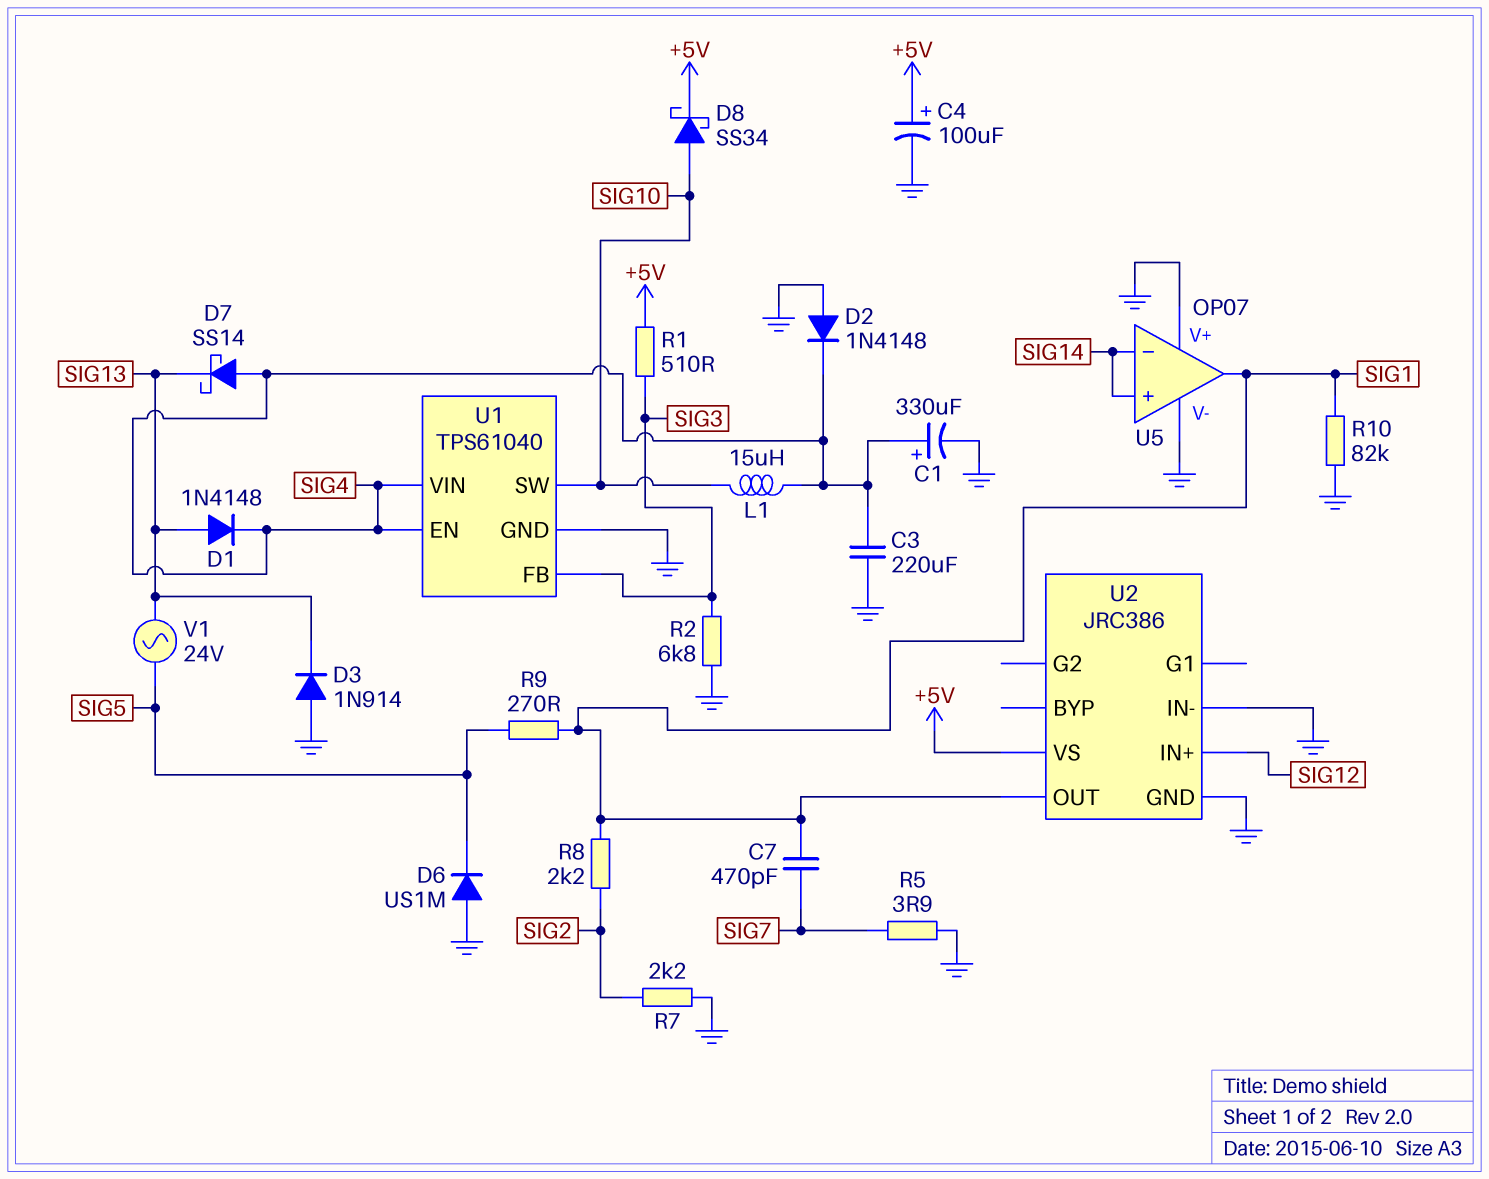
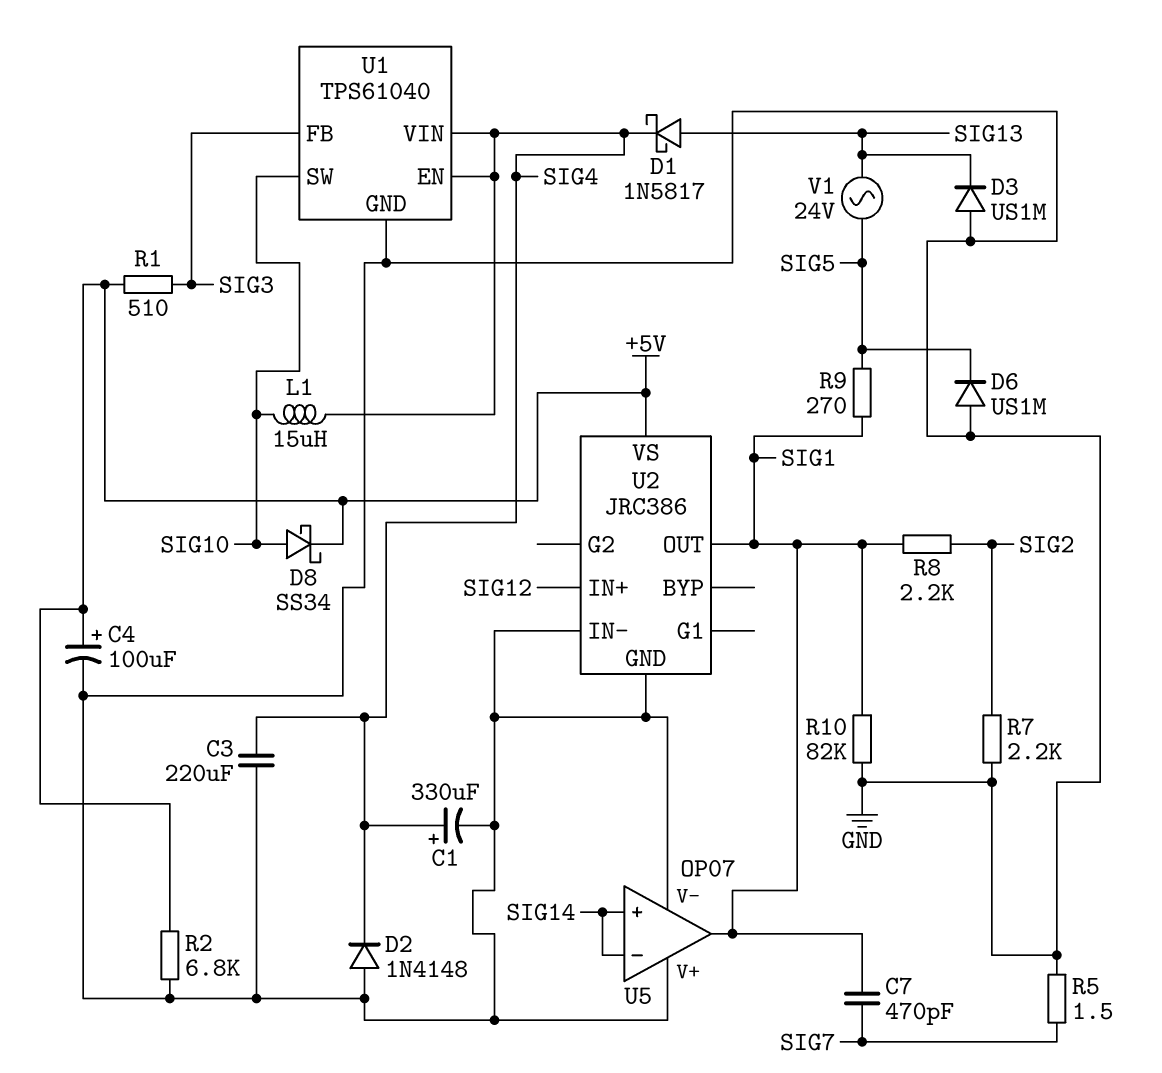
D1: diode 1N4148 (A SIG13, K SIG4) -> schottky 1N5817 (A SIG13, K SIG4)
D3: diode 1N914 (A GND, K SIG13) -> diode US1M (A GND, K SIG13)
D7: schottky SS14 (A SIG4, K SIG13) -> none
R2: 6.8k (GND, SIG3) -> 6.8k (+5V, GND)
R5: 3.9 (GND, SIG7) -> 1.5 (GND, SIG7)

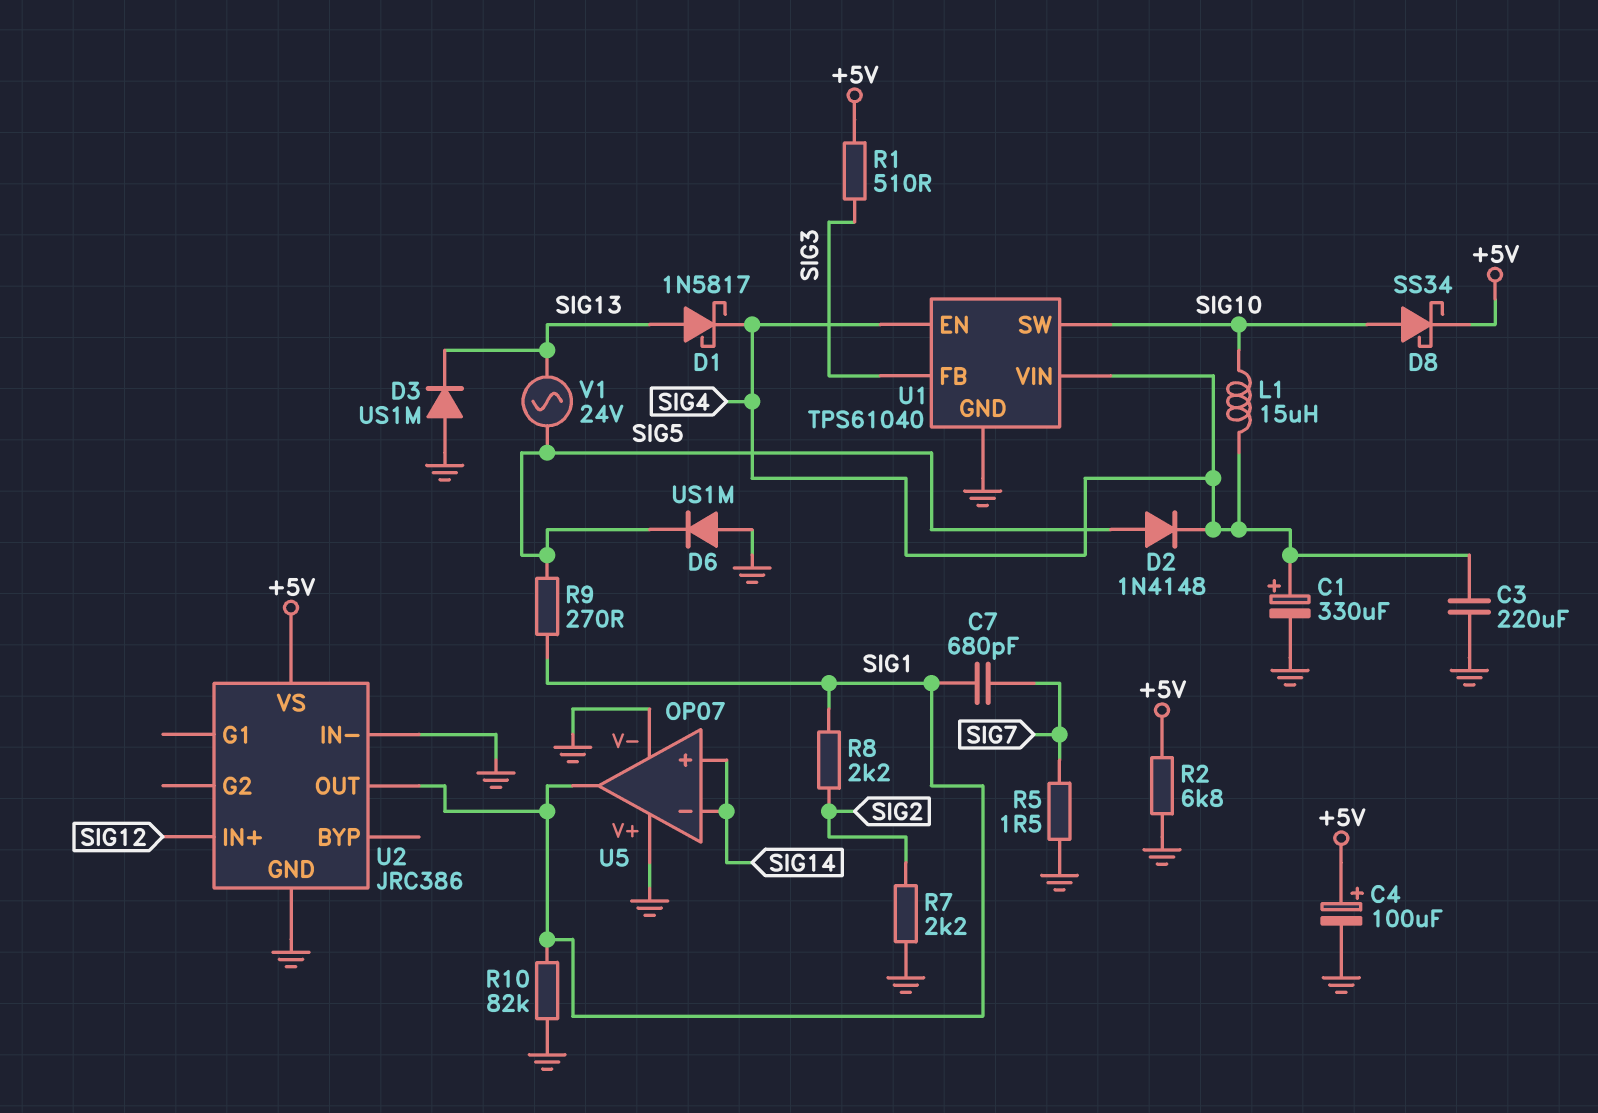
C7: 470pF (SIG1, SIG7) -> 680pF (SIG1, SIG7)
D2: diode 1N4148 (A GND, K SIG4) -> diode 1N4148 (A SIG5, K SIG4)

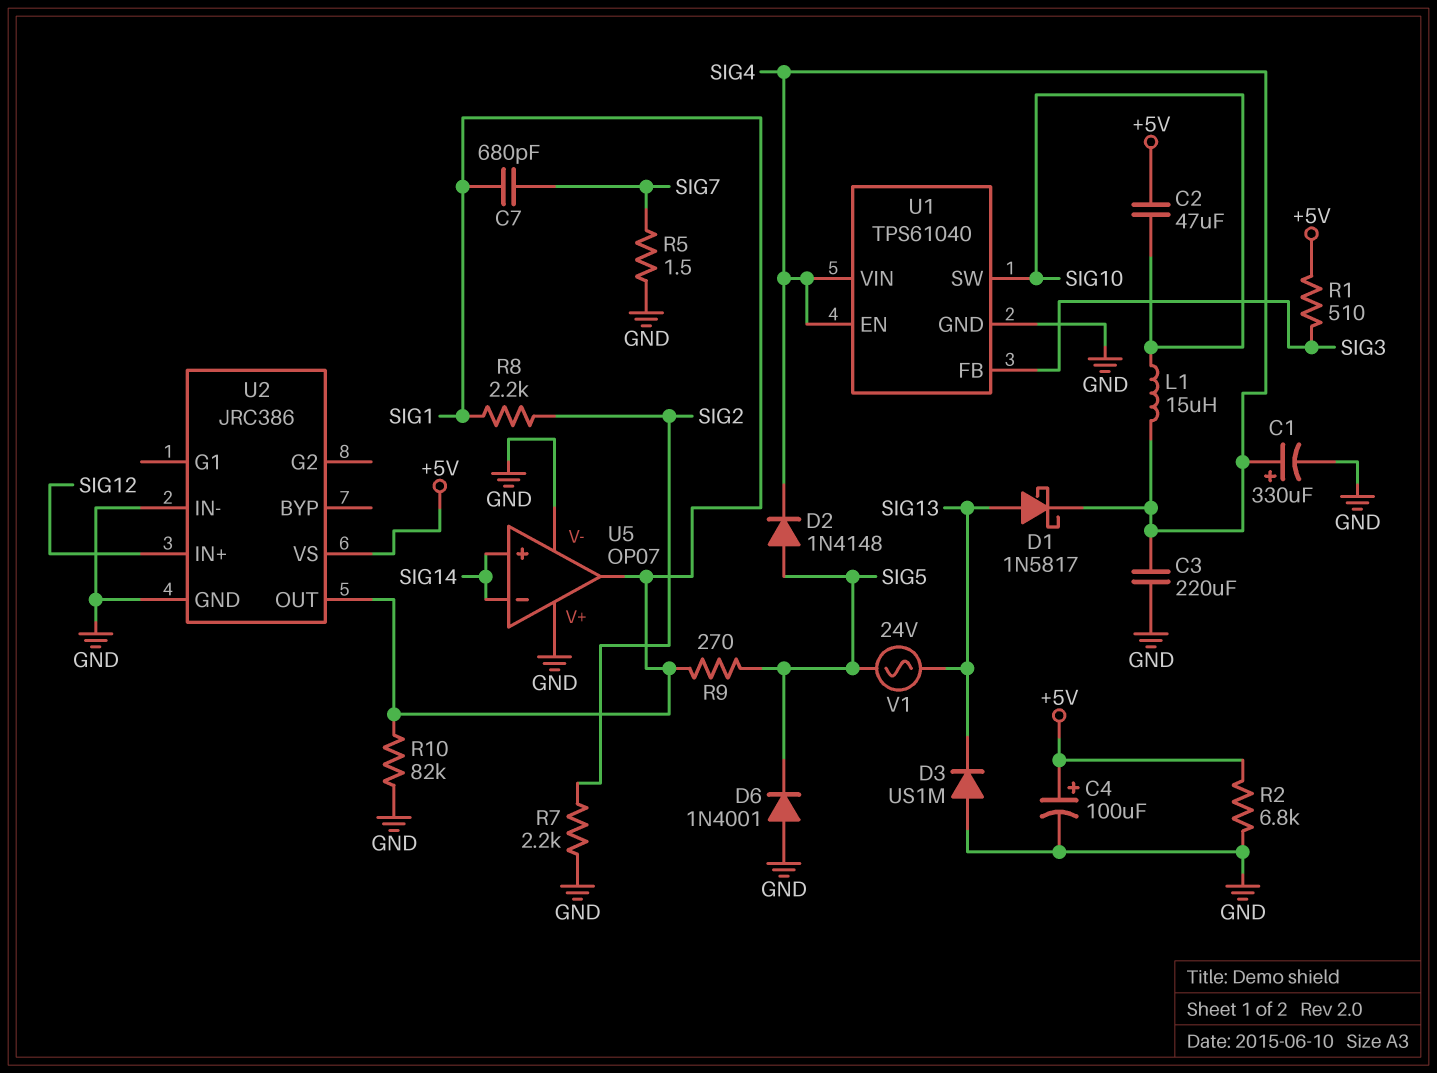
C2: none -> 47uF (+5V, SIG10)
D6: diode US1M (A GND, K SIG5) -> diode 1N4001 (A GND, K SIG5)
D8: schottky SS34 (A SIG10, K +5V) -> none

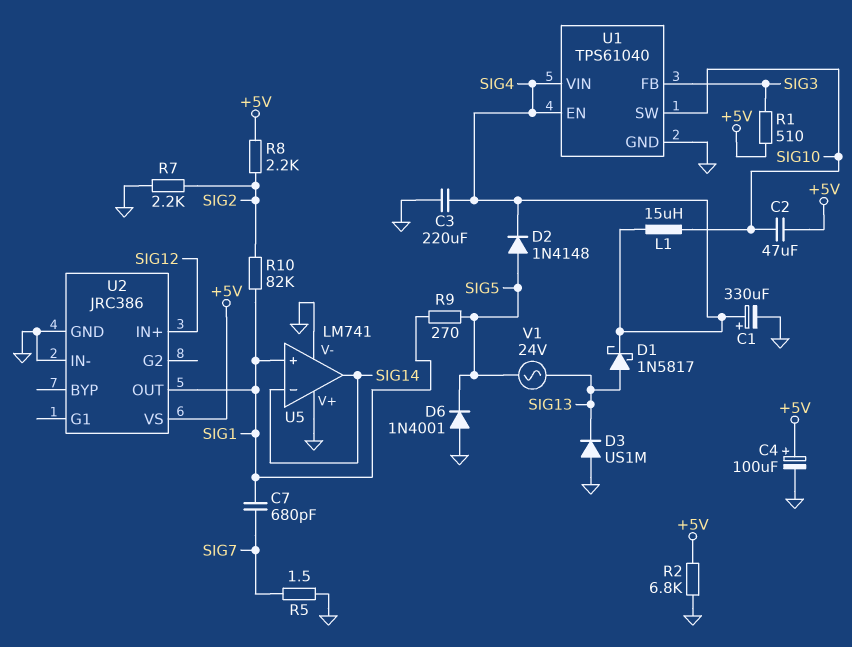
R8: 2.2k (SIG1, SIG2) -> 2.2k (+5V, SIG2)
R10: 82k (GND, SIG1) -> 82k (SIG1, SIG2)
U5: OP07 -> LM741
U5 pin in+: SIG14 -> SIG1
U5 pin out: SIG1 -> SIG14

